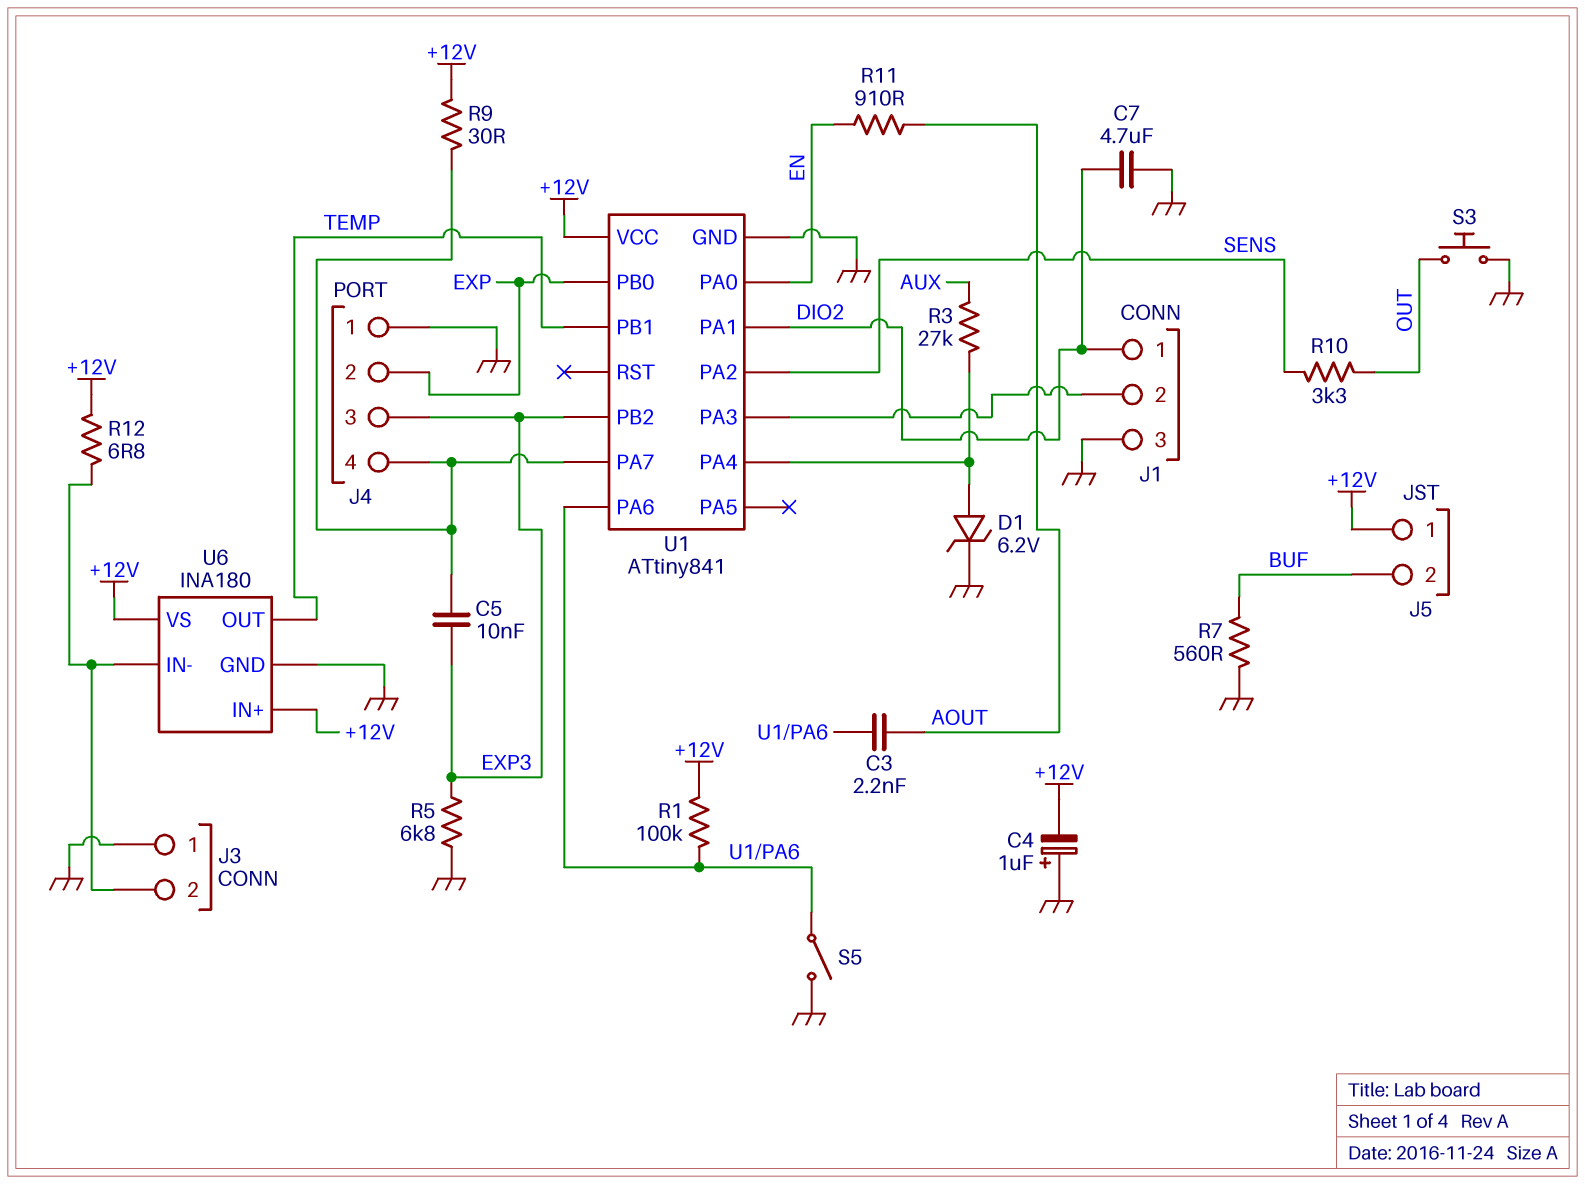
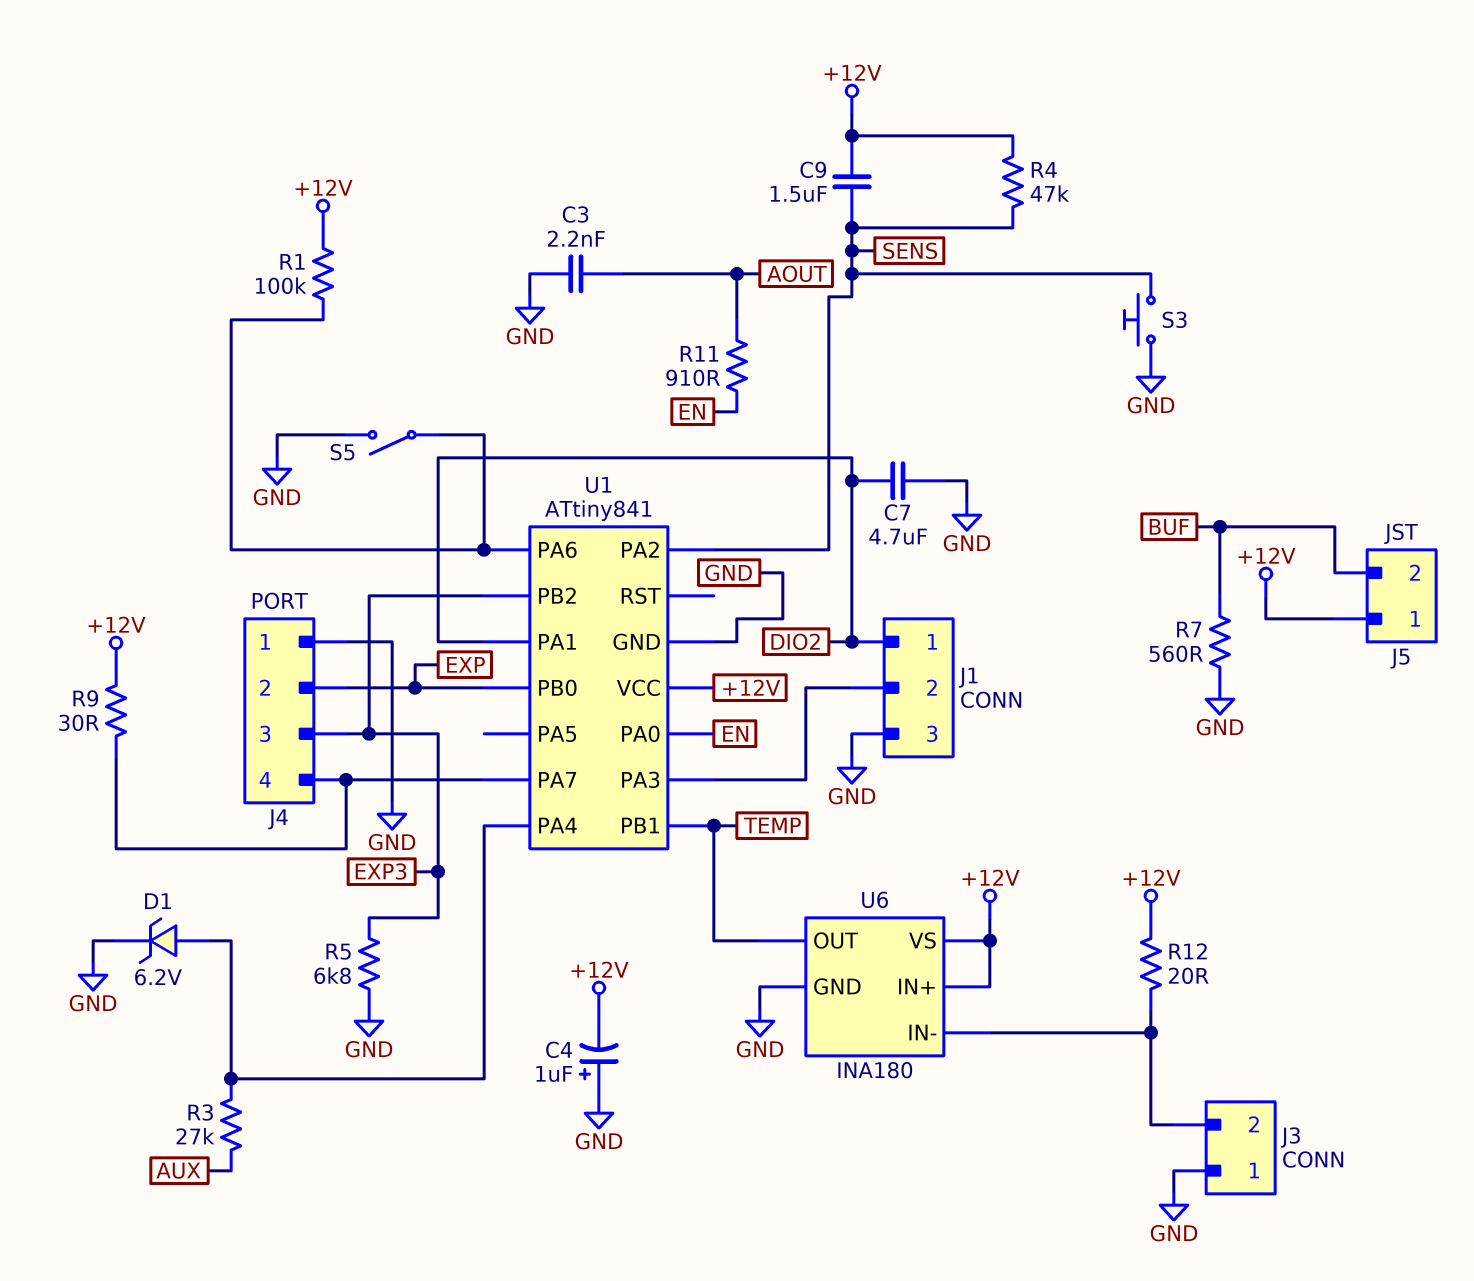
C3: 2.2nF (AOUT, U1/PA6) -> 2.2nF (AOUT, GND)
C5: 10nF (EXP3, J4/4) -> none
C9: none -> 1.5uF (+12V, SENS)
R4: none -> 47k (+12V, SENS)
R10: 3.3k (OUT, SENS) -> none
R12: 6.8 (+12V, J3/2) -> 20 (+12V, J3/2)
S3: button (GND, OUT) -> button (GND, SENS)

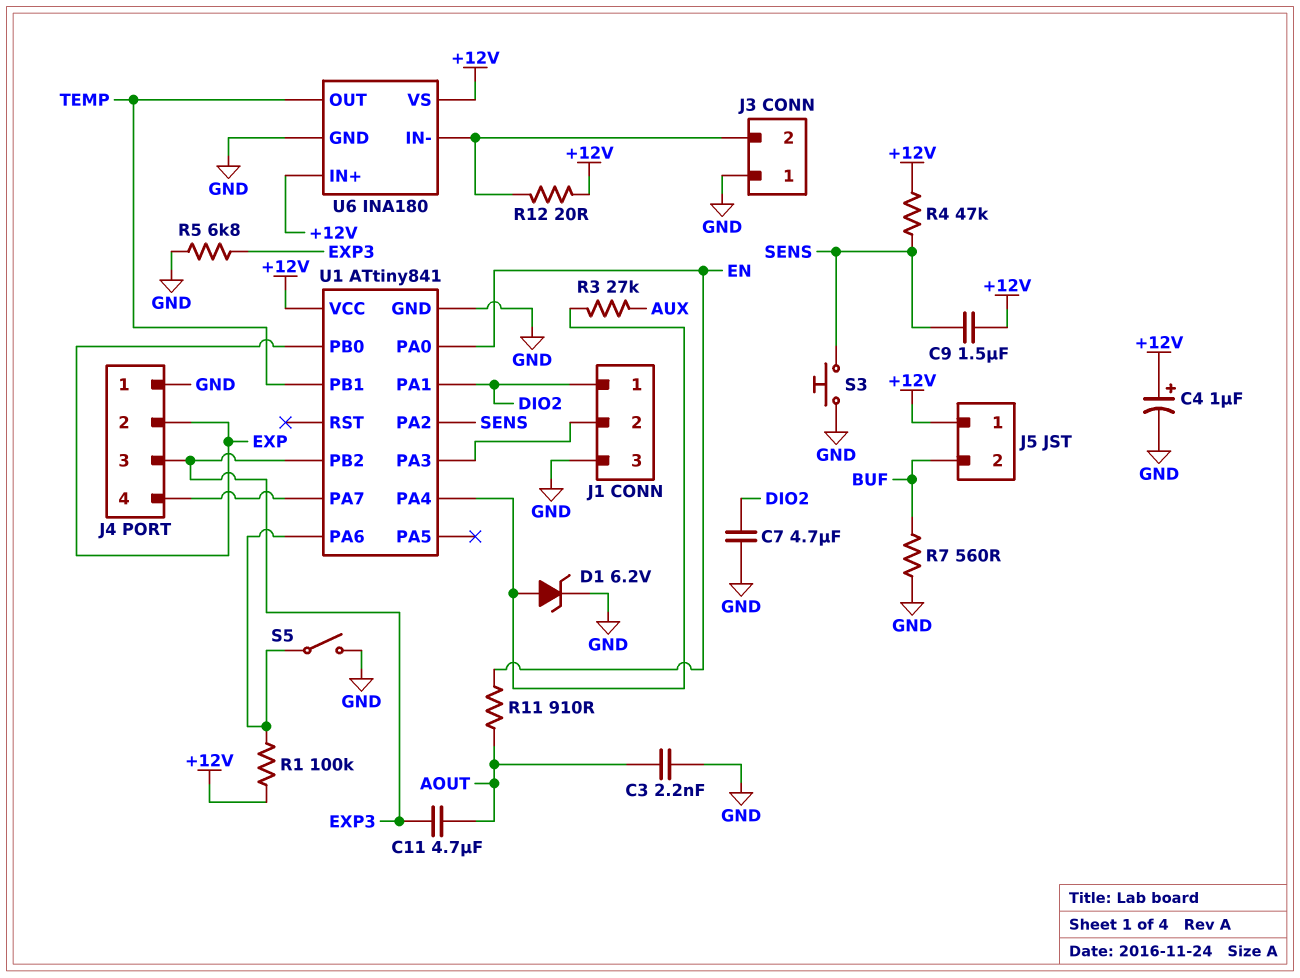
C4: 1uF (plus GND, minus +12V) -> 1uF (plus +12V, minus GND)
C11: none -> 4.7uF (AOUT, EXP3)
R9: 30 (+12V, J4/4) -> none

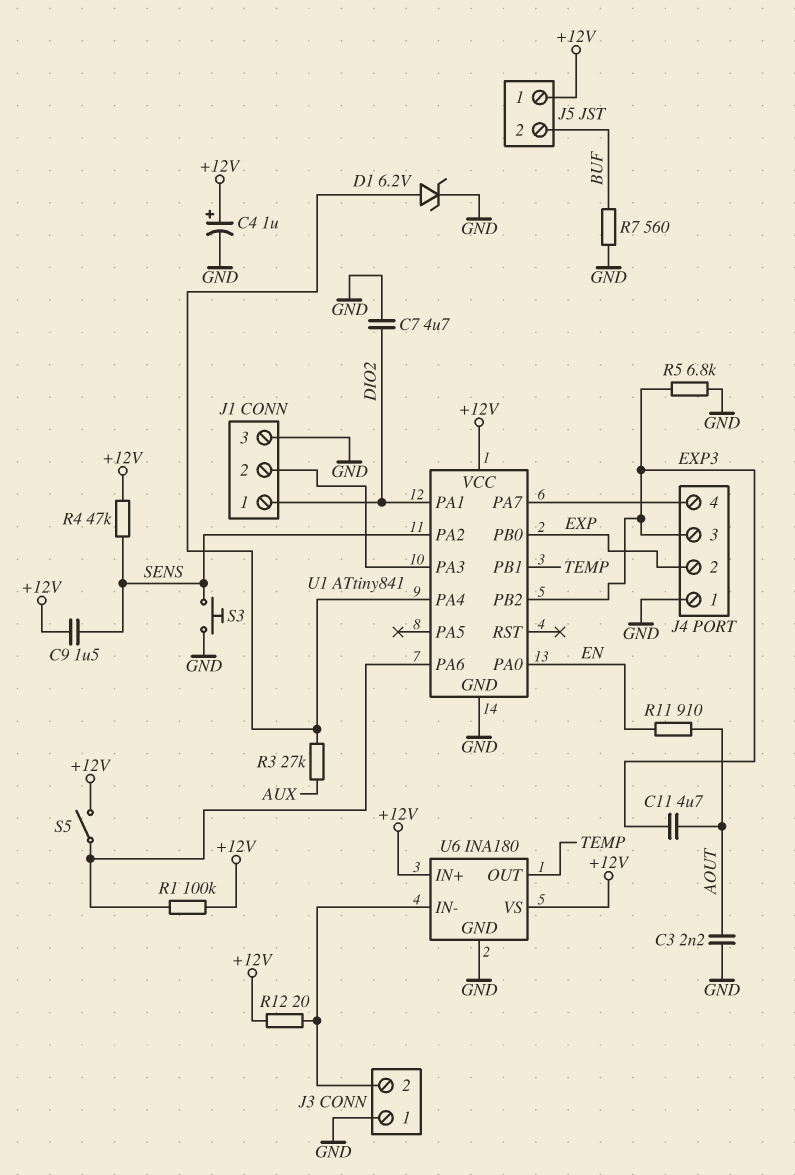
S5: switch (GND, U1/PA6) -> switch (+12V, U1/PA6)

